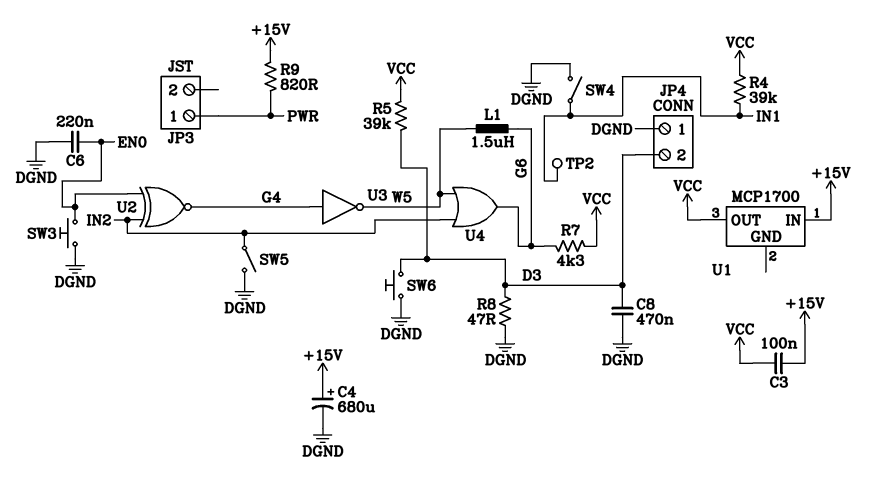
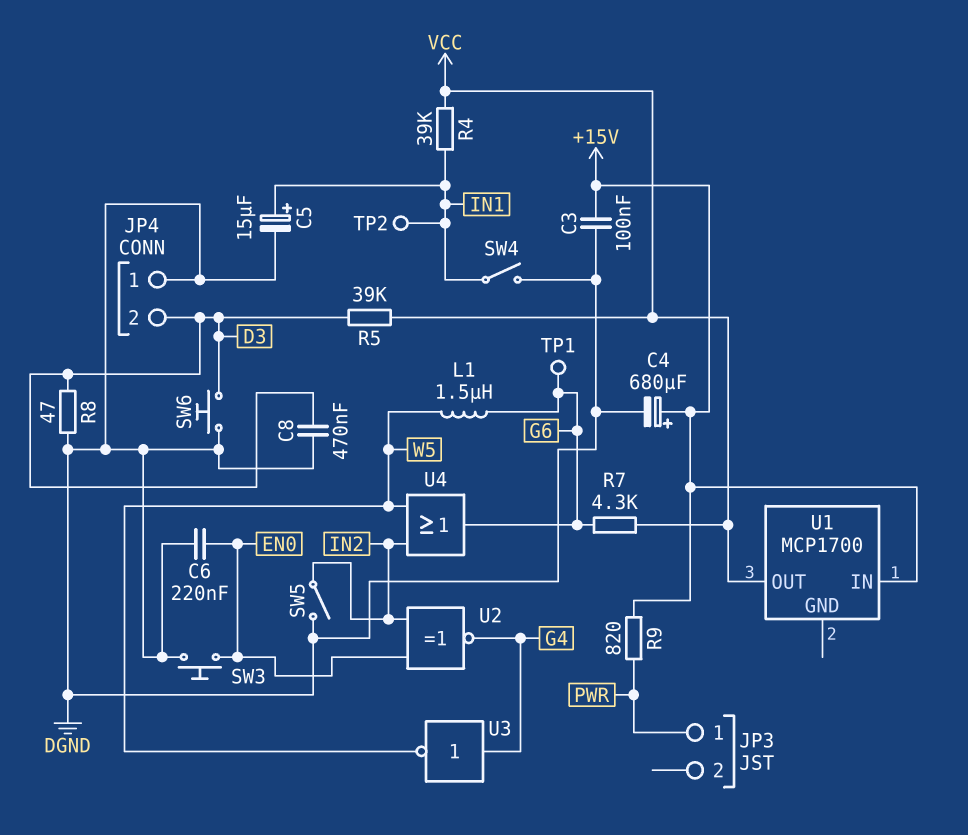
C3: 100nF (+15V, VCC) -> 100nF (+15V, DGND)
C5: none -> 15uF (plus IN1, minus DGND)
TP1: none -> test point (G6)

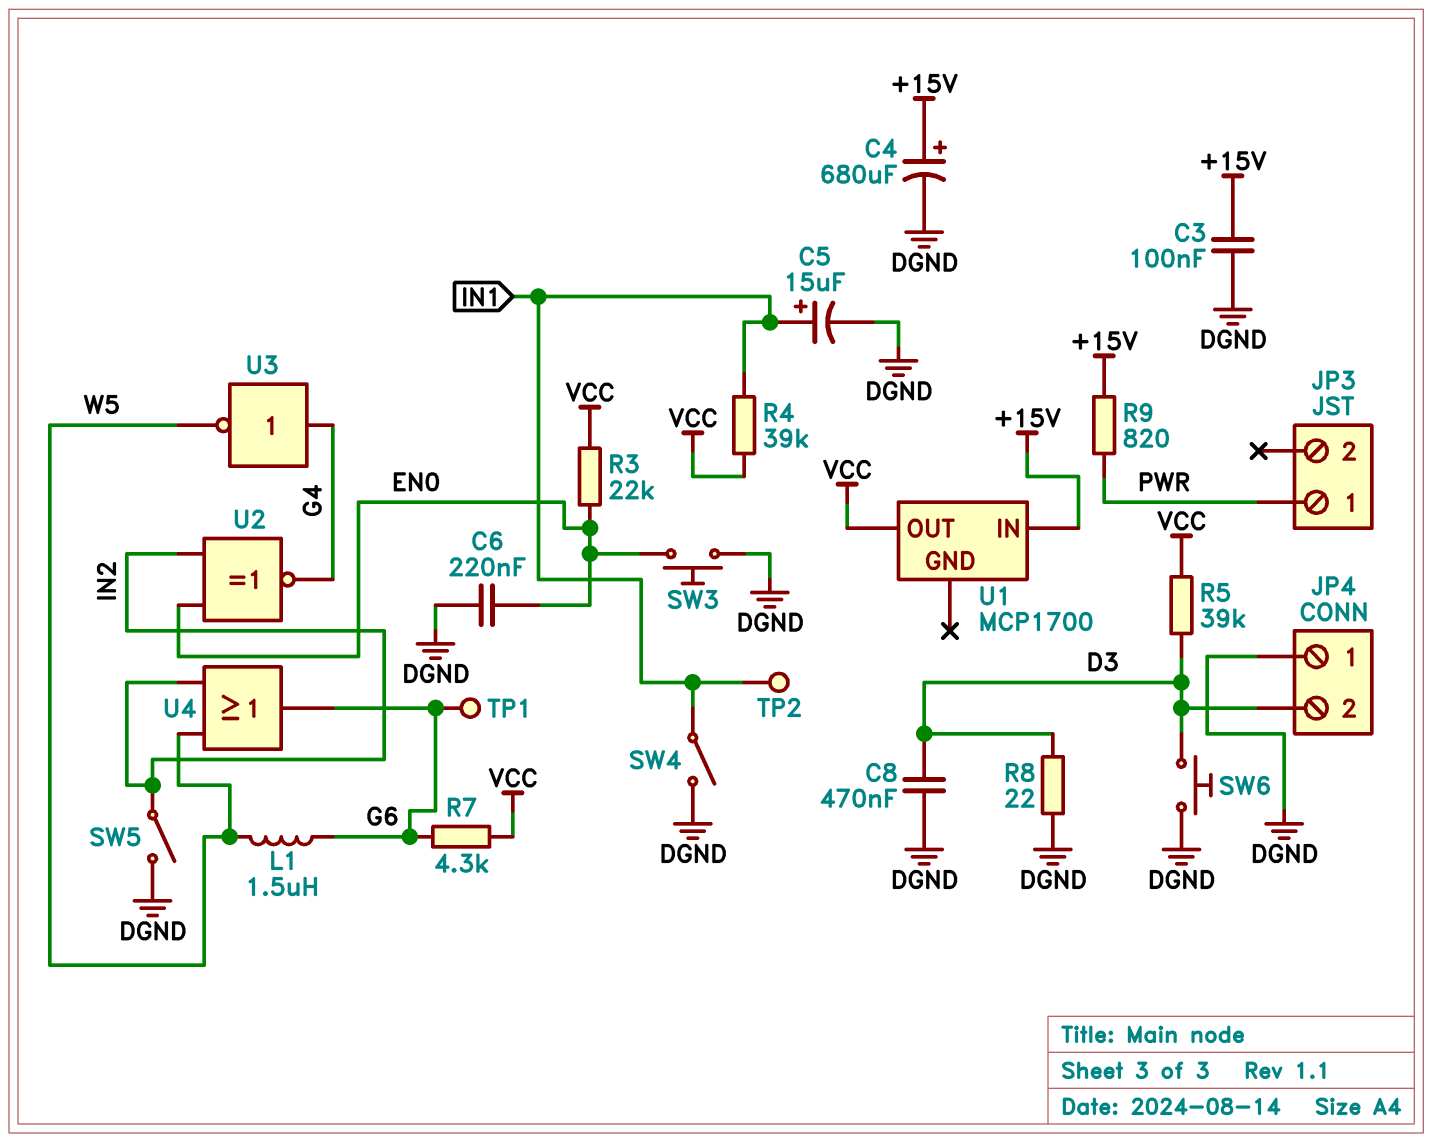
R3: none -> 22k (EN0, VCC)
R8: 47 (D3, DGND) -> 22 (D3, DGND)

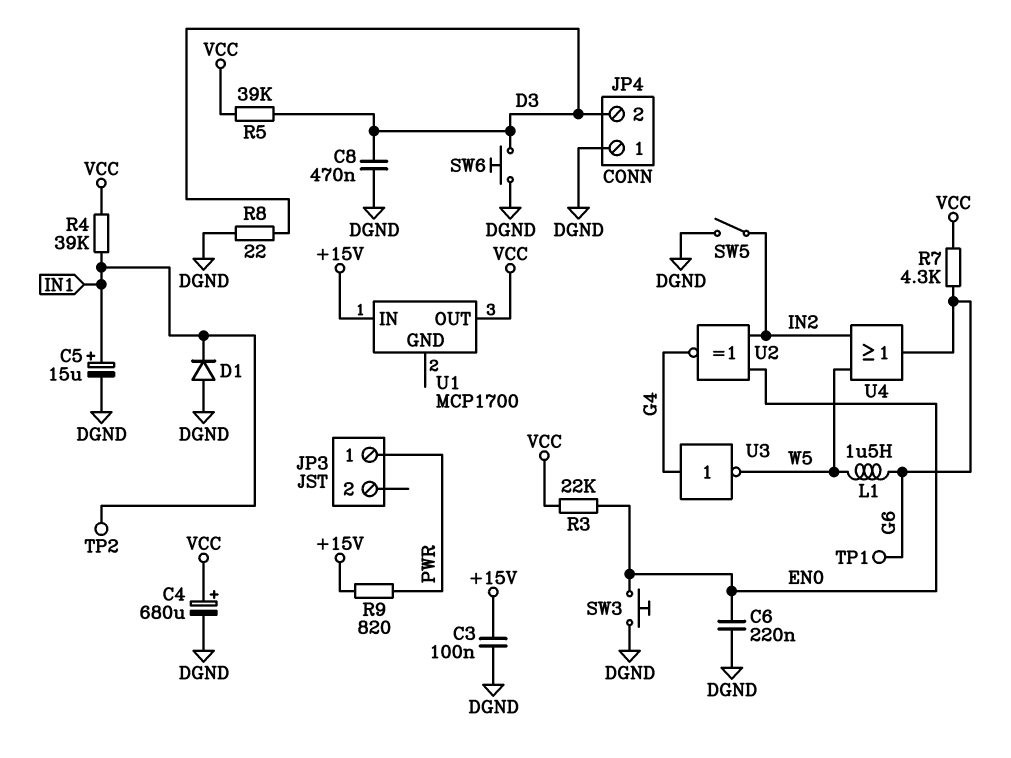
C4: 680uF (plus +15V, minus DGND) -> 680uF (plus VCC, minus DGND)
D1: none -> diode (A DGND, K IN1)
SW4: switch (DGND, IN1) -> none

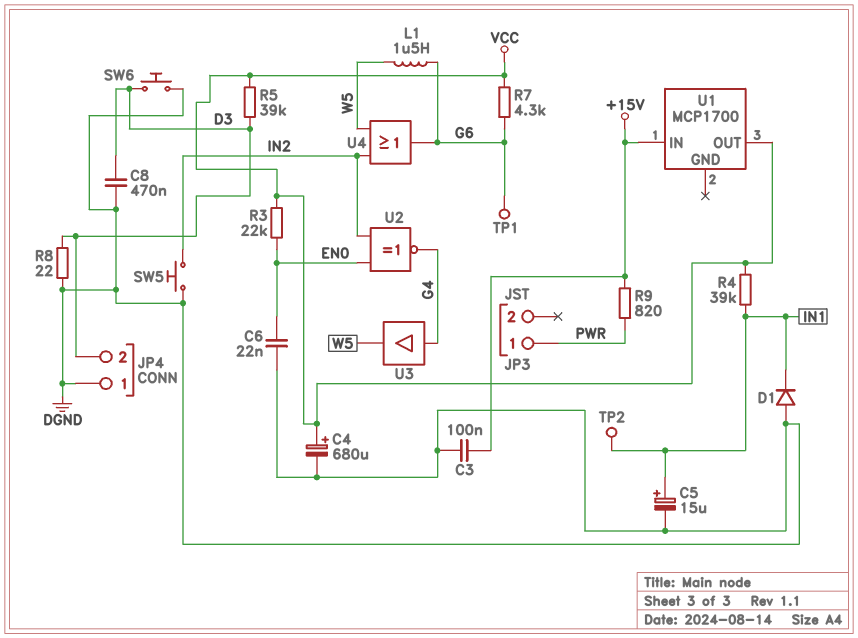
C6: 220nF (DGND, EN0) -> 22nF (DGND, EN0)
SW3: button (DGND, EN0) -> none
SW5: switch (DGND, IN2) -> button (DGND, IN2)
U3: NOT (in G4, out W5) -> buffer (in G4, out W5)

